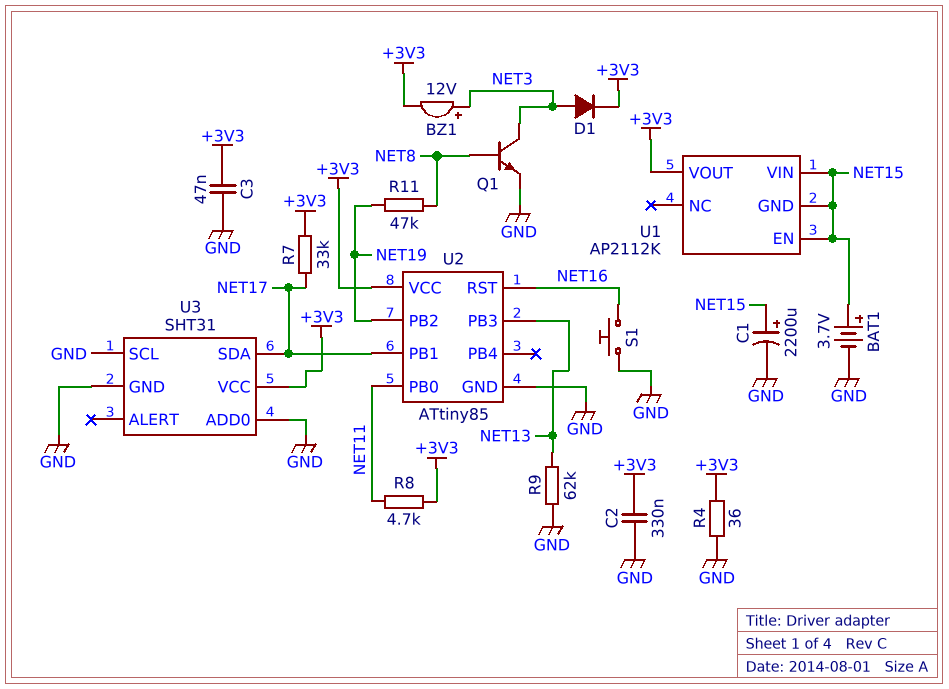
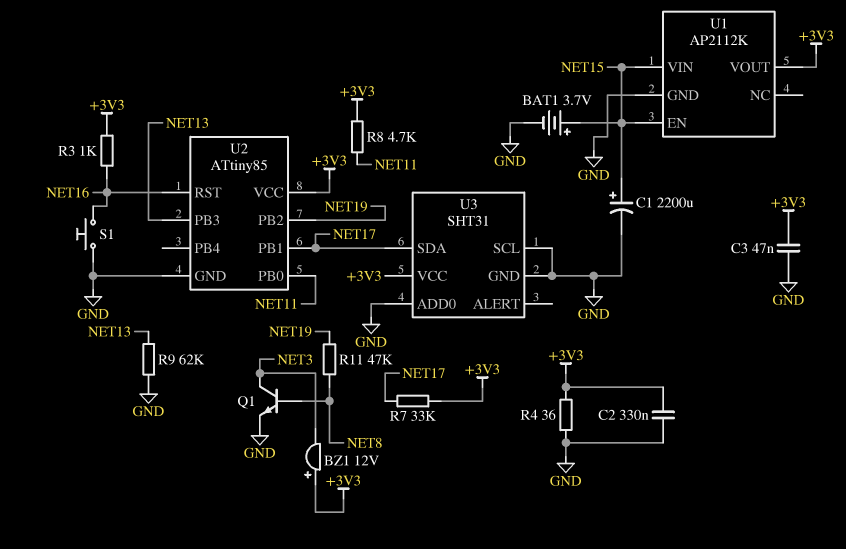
BZ1: buzzer 12V (plus NET3, minus +3V3) -> buzzer 12V (plus +3V3, minus NET3)
D1: diode (A NET3, K +3V3) -> none
R3: none -> 1k (+3V3, NET16)
U1 pin GND: NET15 -> GND

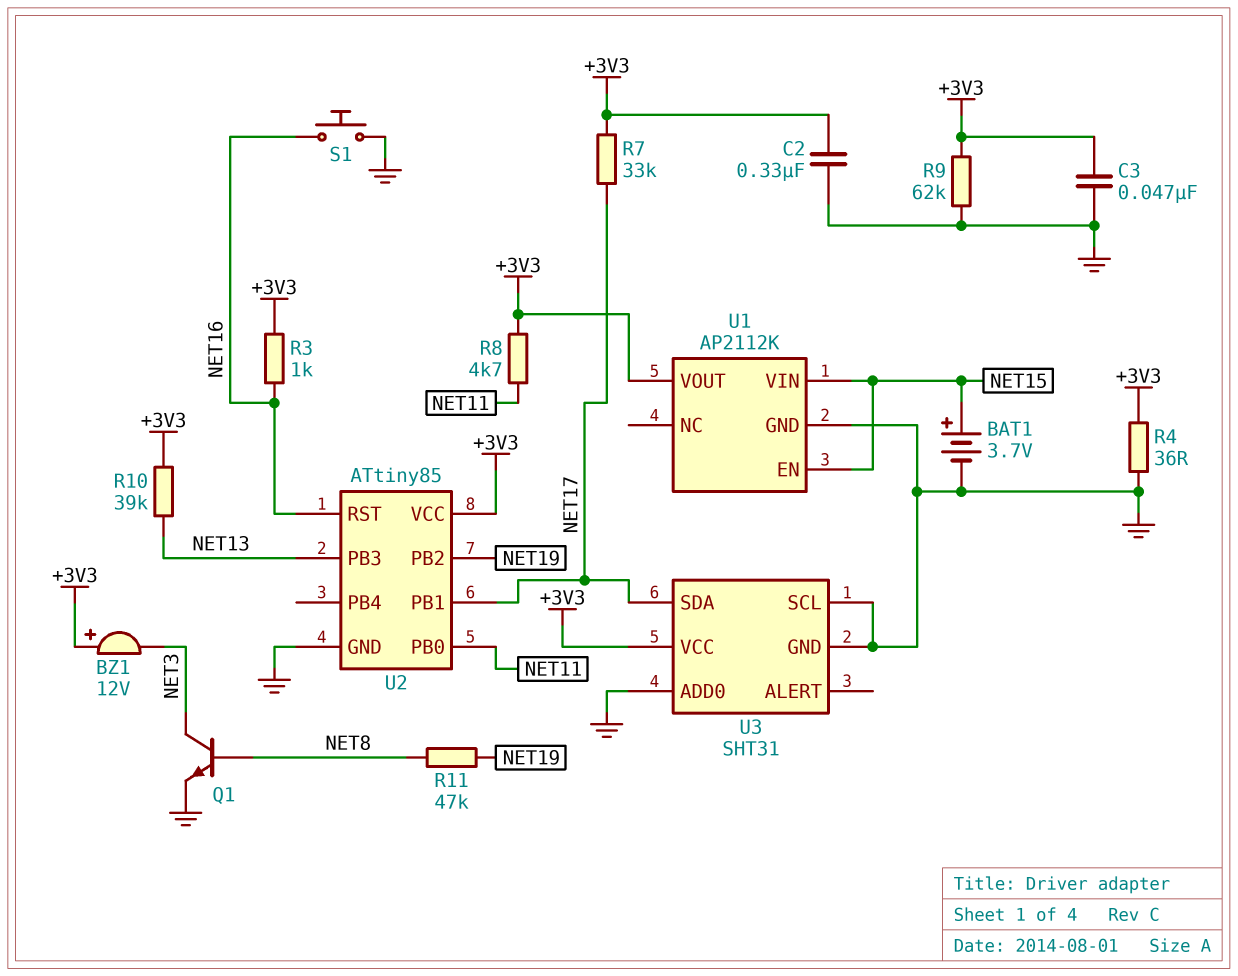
C1: 2200uF (plus NET15, minus GND) -> none
R9: 62k (GND, NET13) -> 62k (+3V3, GND)
R10: none -> 39k (+3V3, NET13)

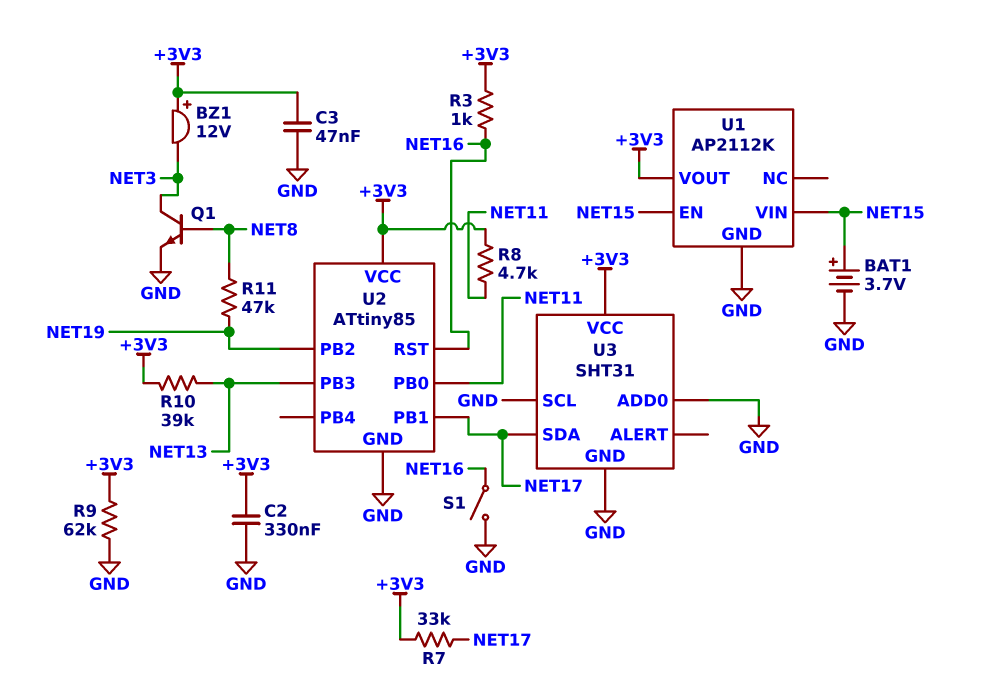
R4: 36 (+3V3, GND) -> none
S1: button (GND, NET16) -> switch (GND, NET16)

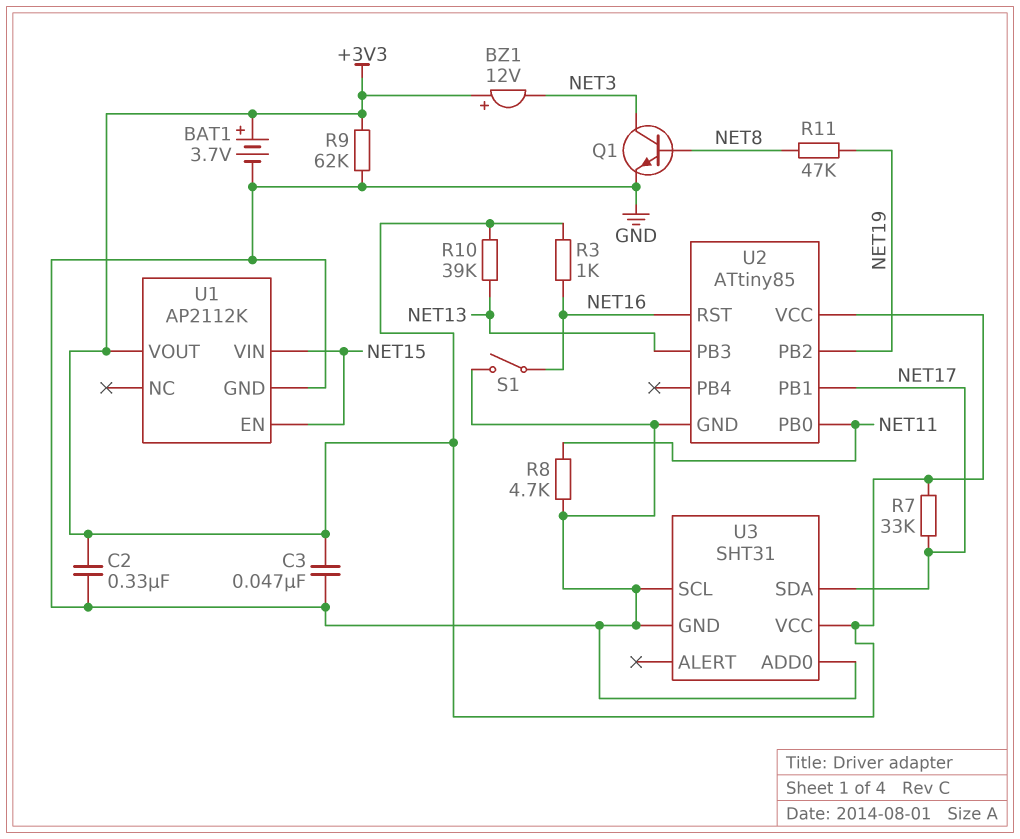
BAT1: 3.7V (plus NET15, minus GND) -> 3.7V (plus +3V3, minus GND)
R8: 4.7k (+3V3, NET11) -> 4.7k (GND, NET11)

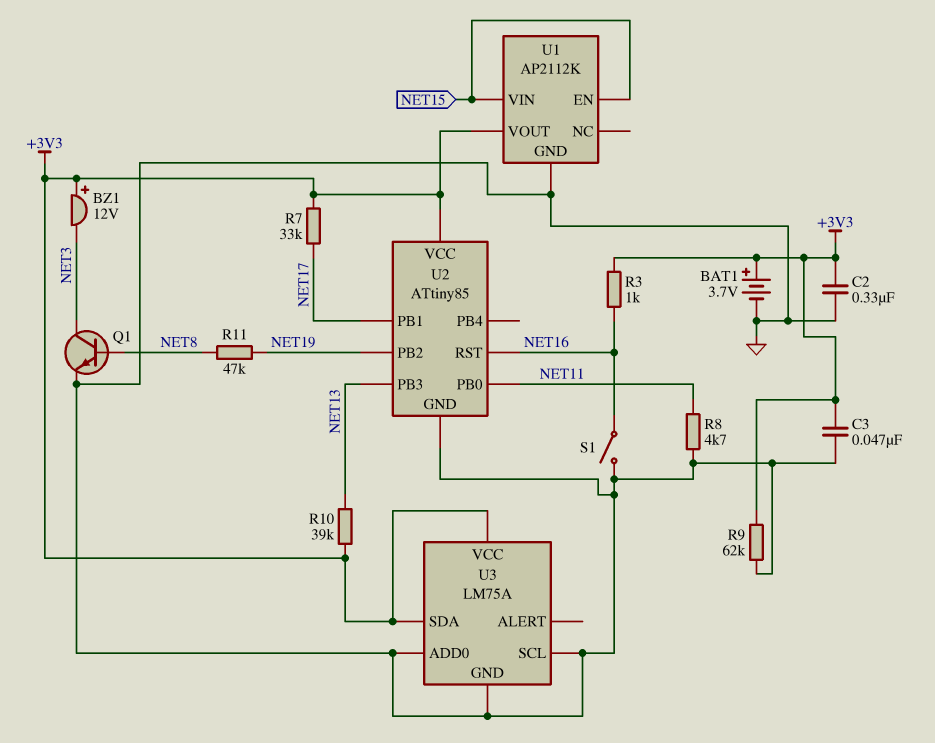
U3: SHT31 -> LM75A
U3 pin SDA: NET17 -> +3V3

